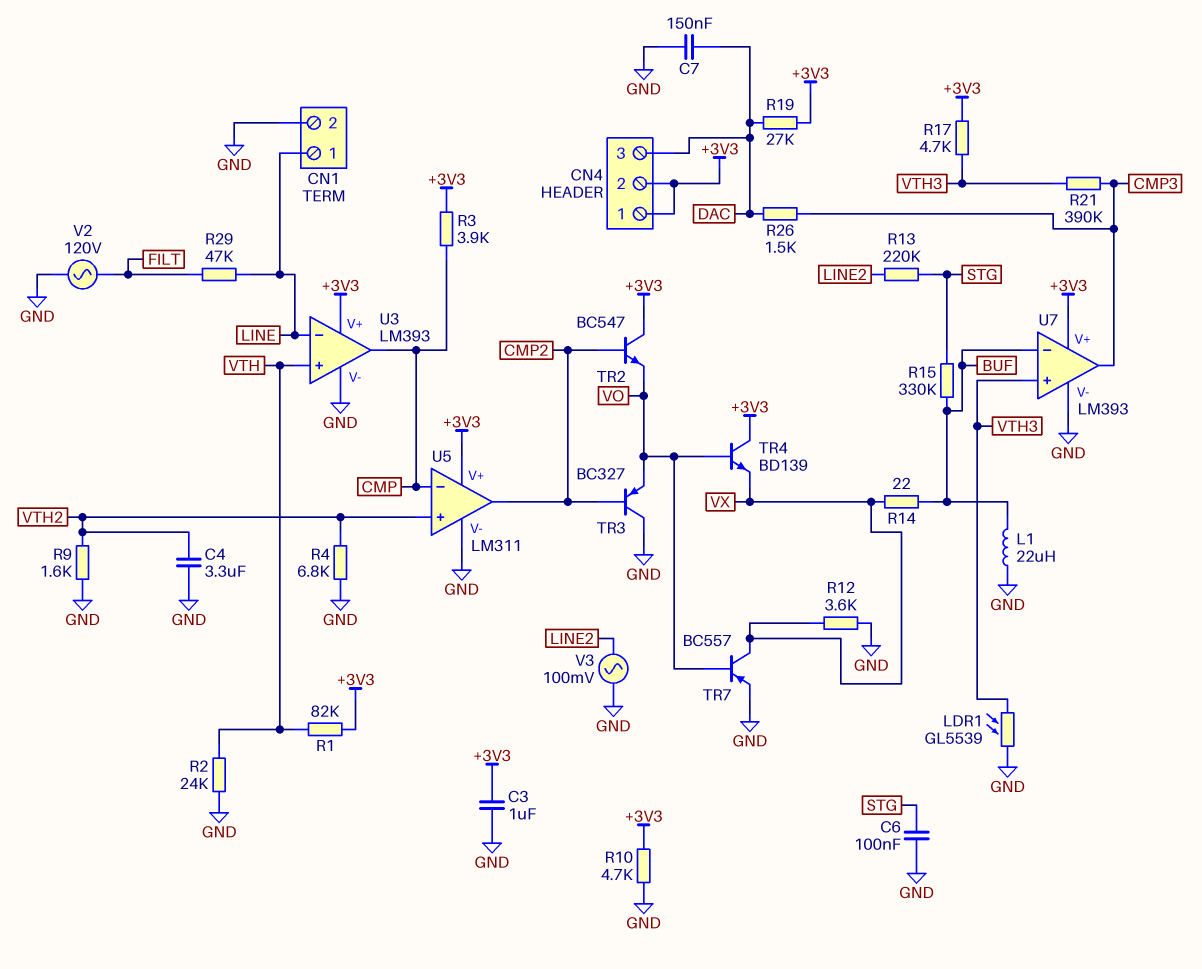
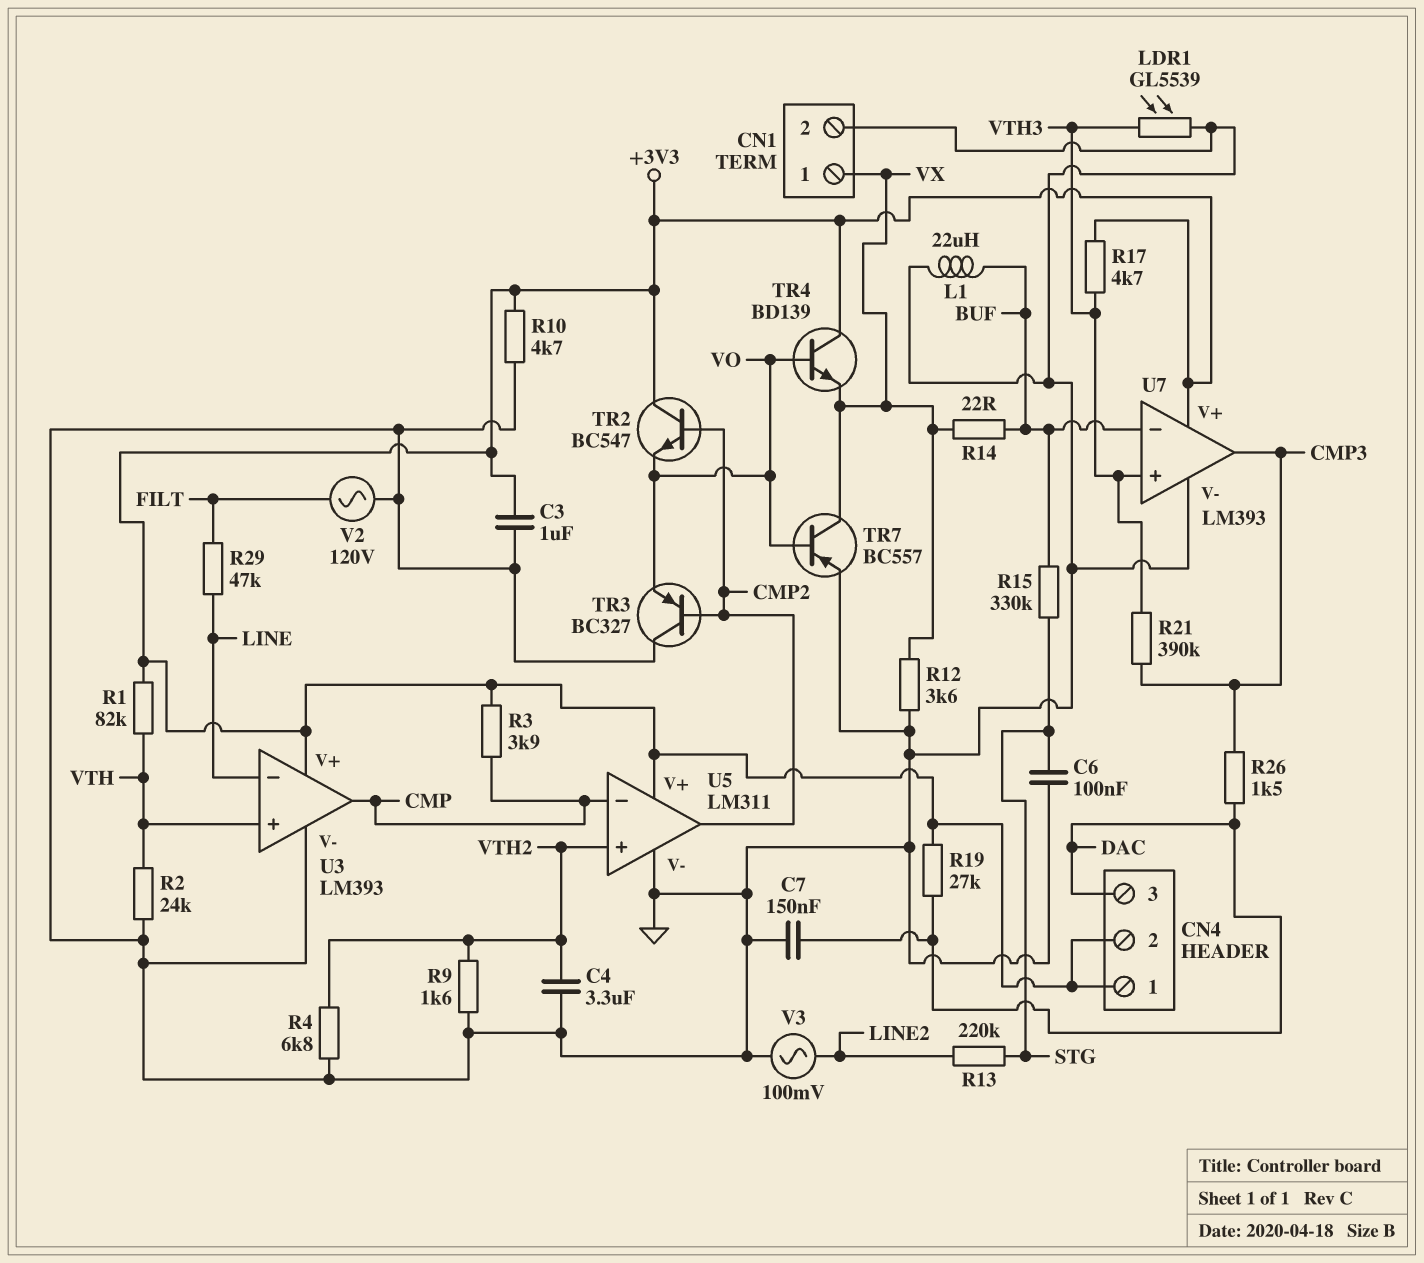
CN1 pin 1: LINE -> VX

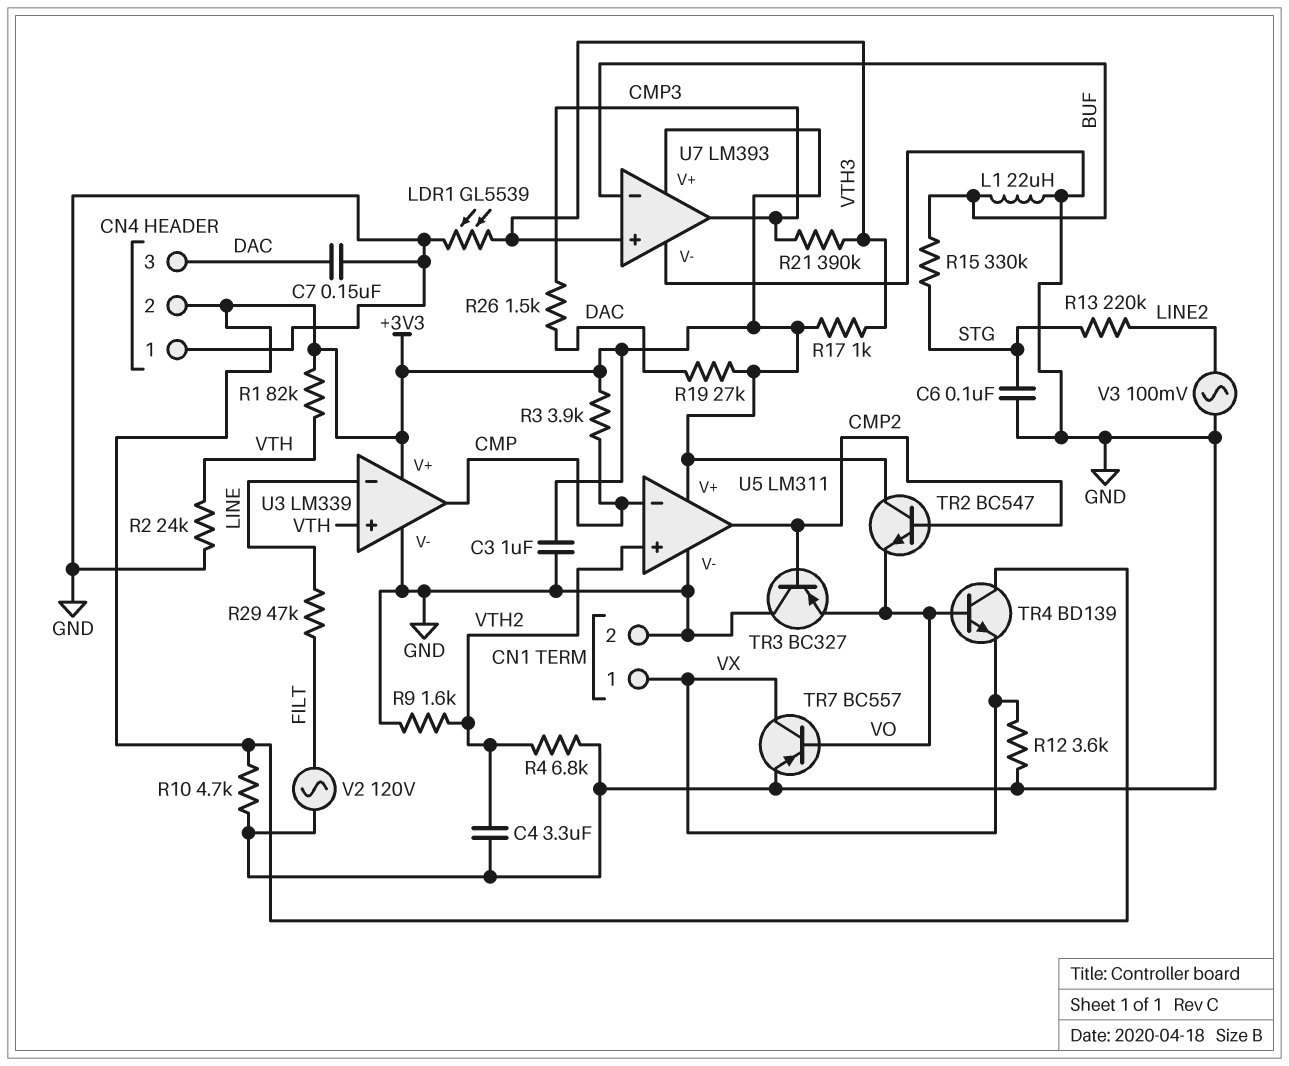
CN4 pin 1: +3V3 -> GND
R14: 22 (BUF, VX) -> none
R17: 4.7k (+3V3, VTH3) -> 1k (+3V3, VTH3)
U3: LM393 -> LM339

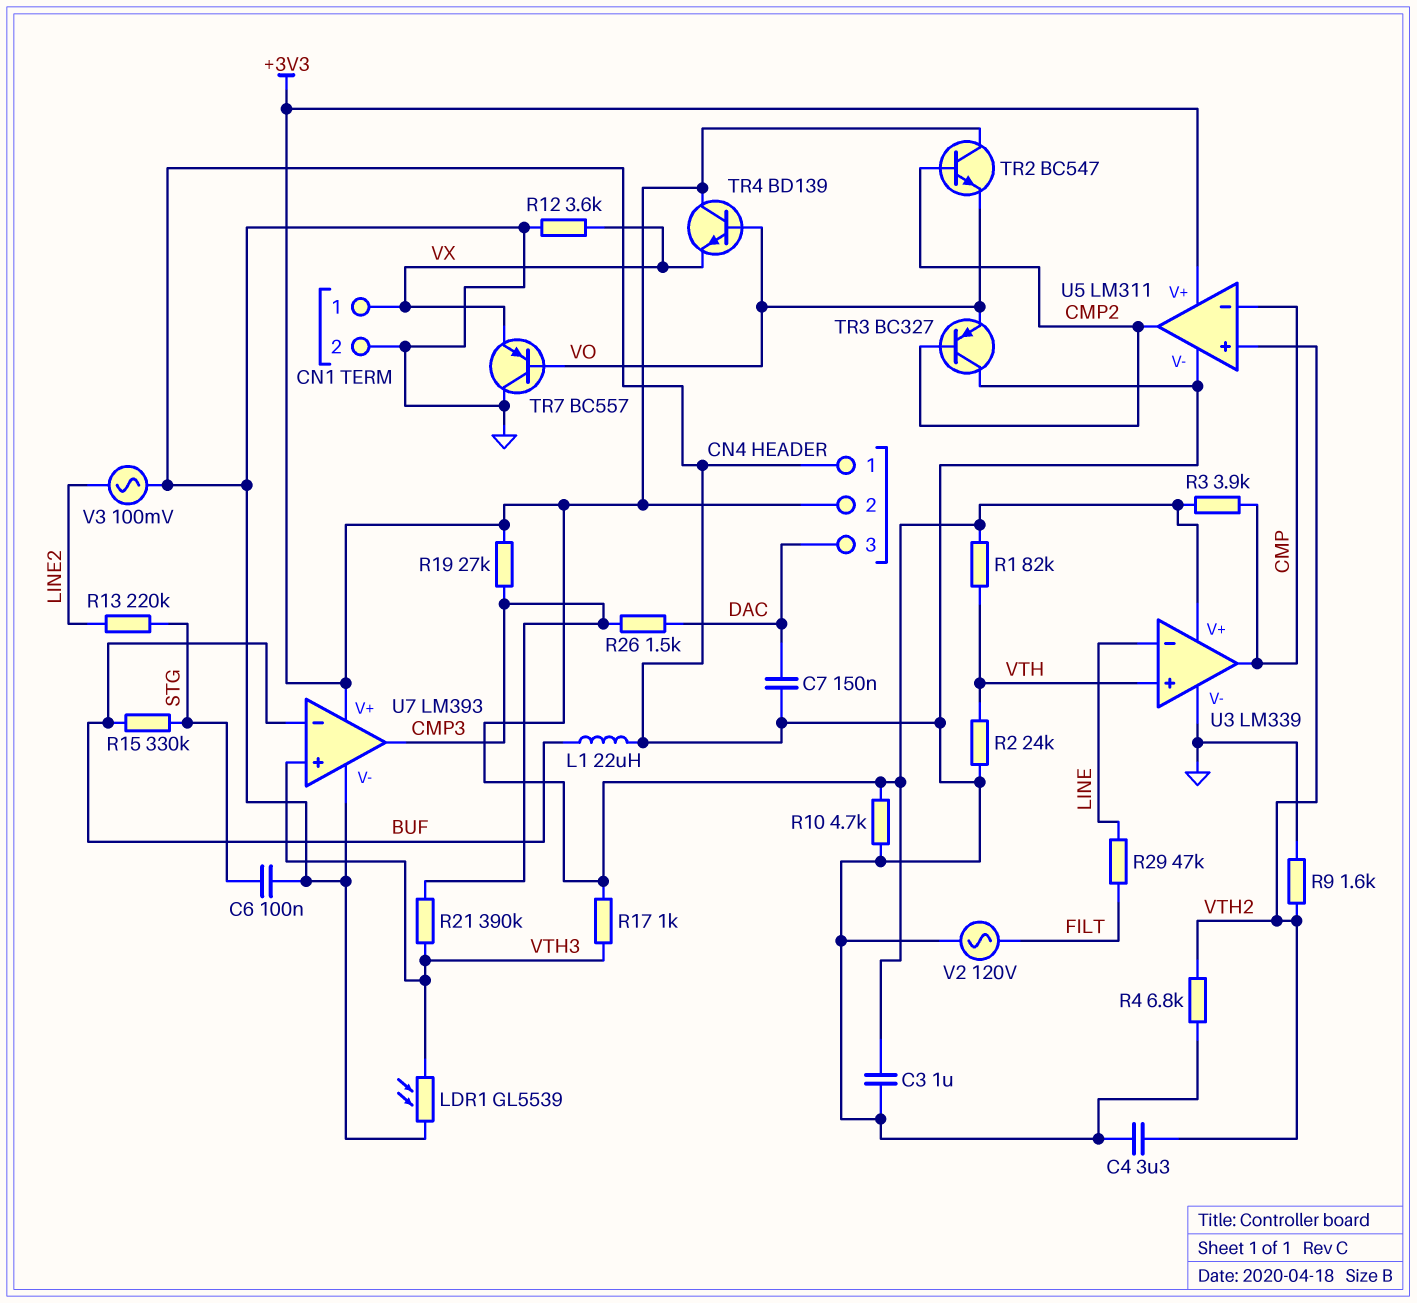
R19: 27k (+3V3, DAC) -> 27k (+3V3, CMP3)
TR7: PNP BC557 (B VO, C VX, E GND) -> PNP BC557 (B VO, C GND, E VX)

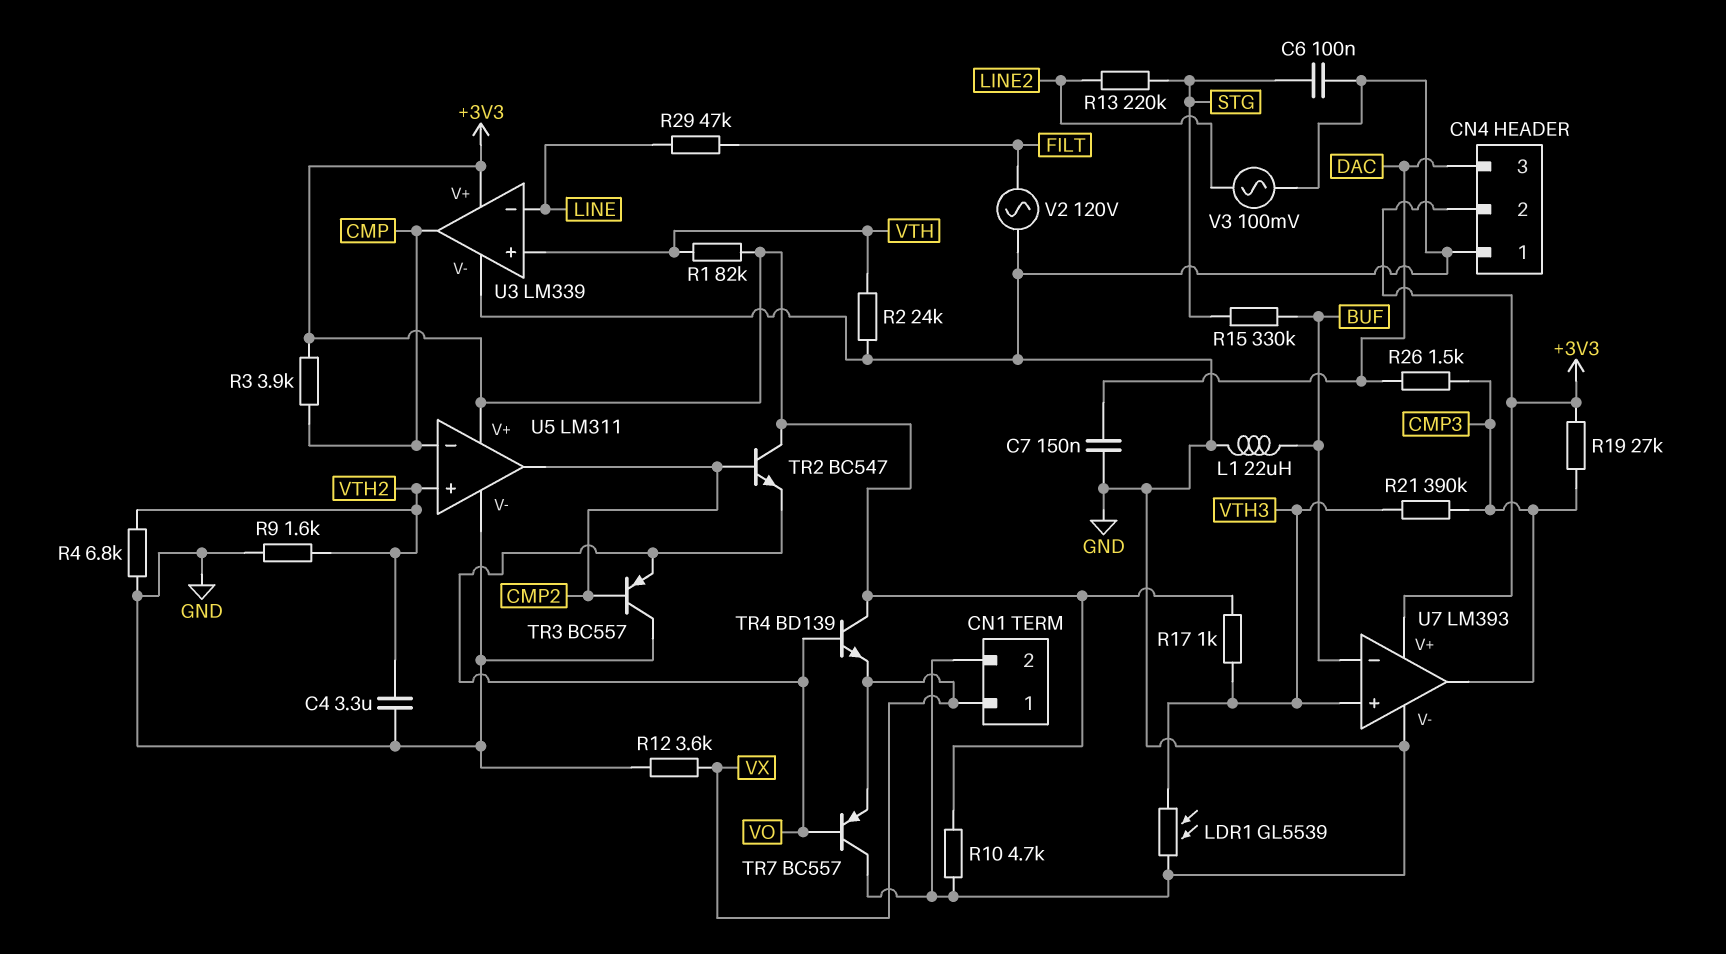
C3: 1uF (+3V3, GND) -> none
TR3: PNP BC327 (B CMP2, C GND, E VO) -> PNP BC557 (B CMP2, C GND, E VO)

